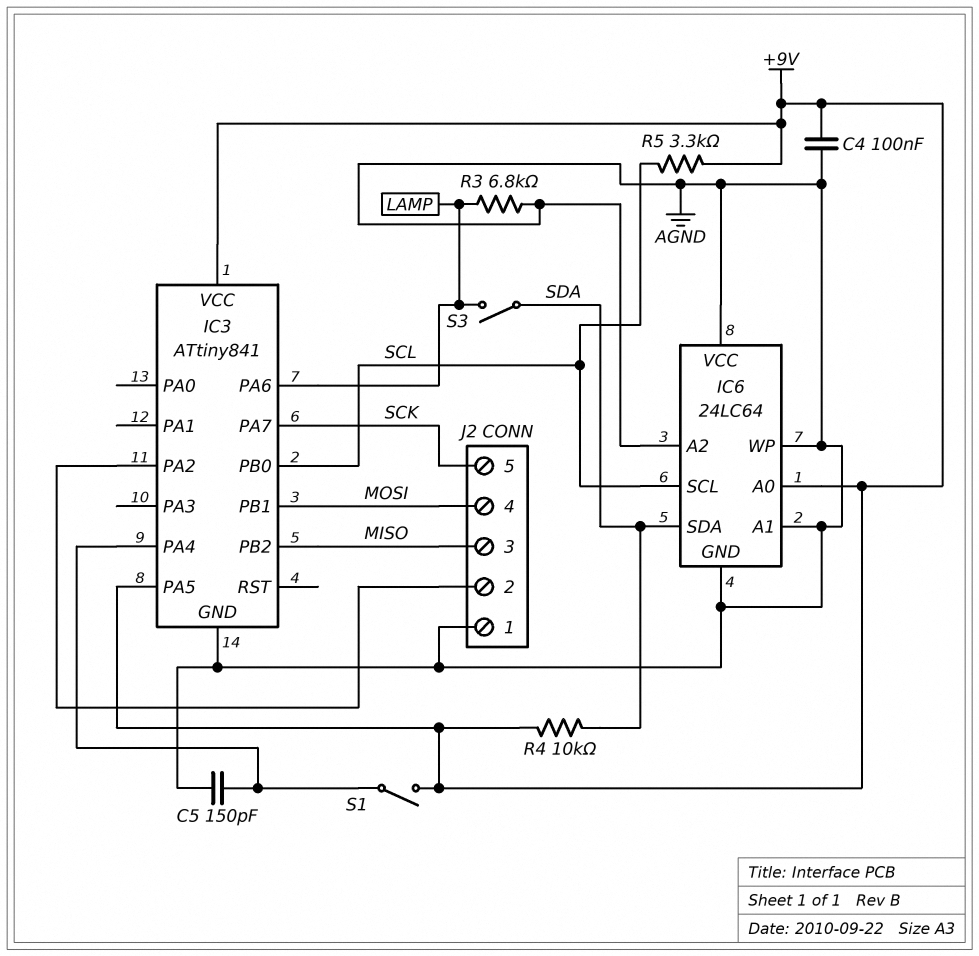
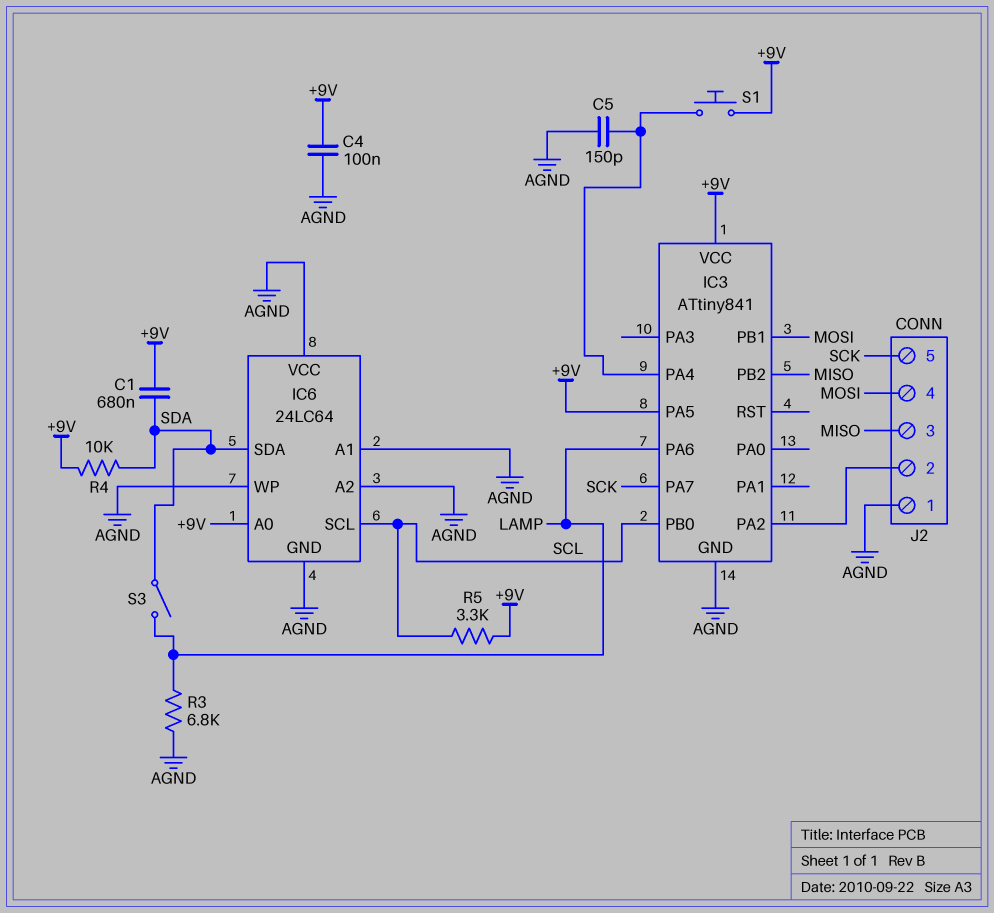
C1: none -> 680nF (+9V, SDA)
S1: switch (+9V, IC3/PA4) -> button (+9V, IC3/PA4)

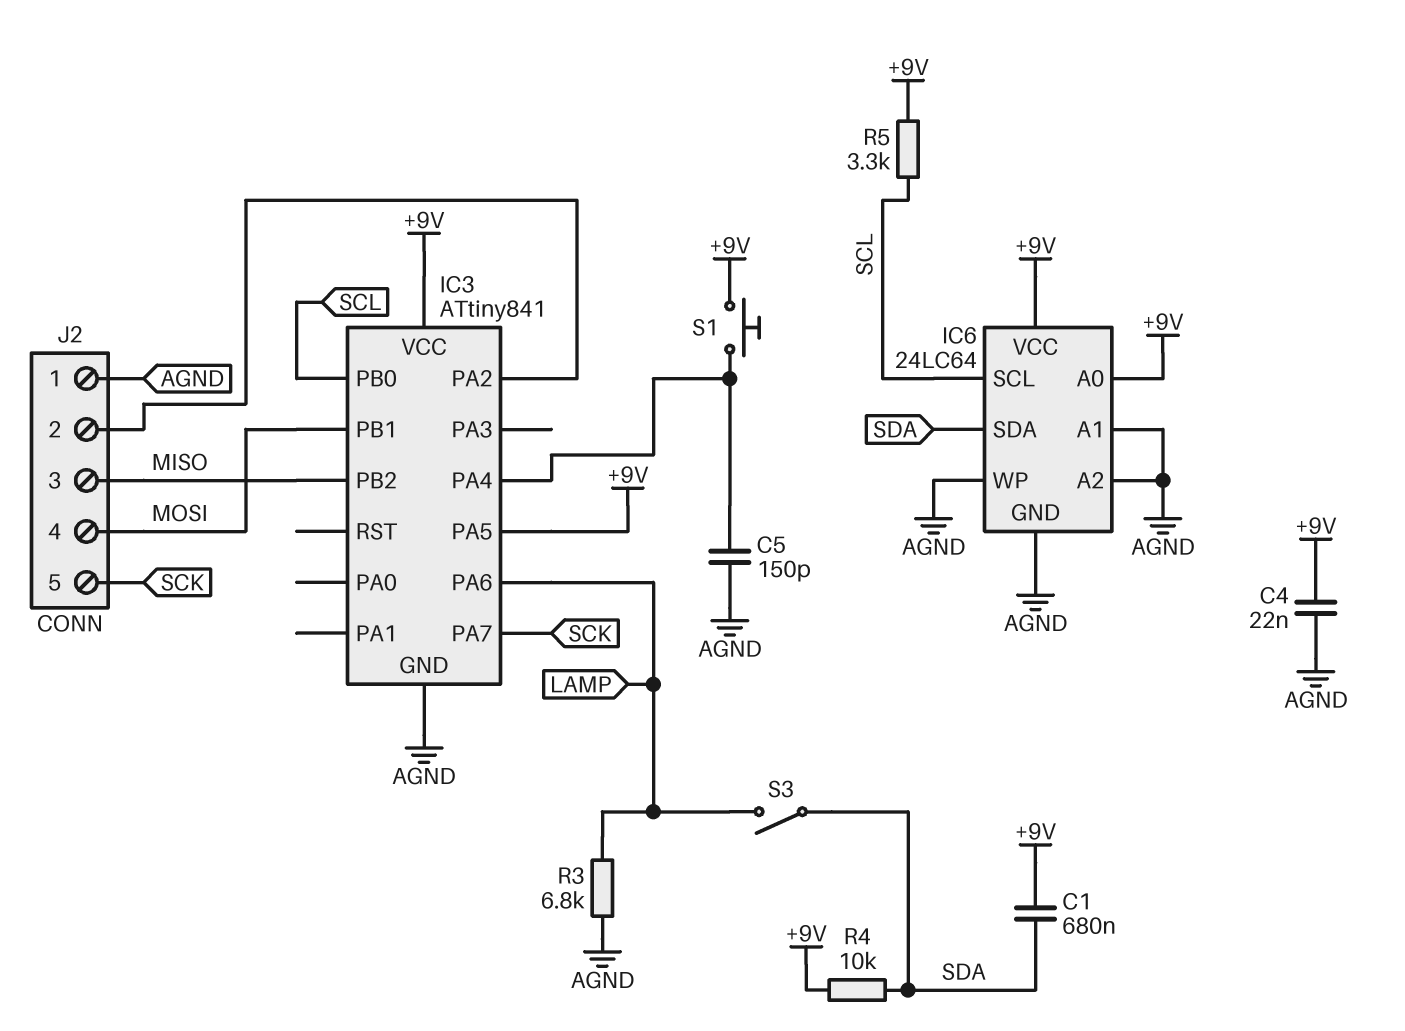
C4: 100nF (+9V, AGND) -> 22nF (+9V, AGND)
IC6 pin VCC: AGND -> +9V

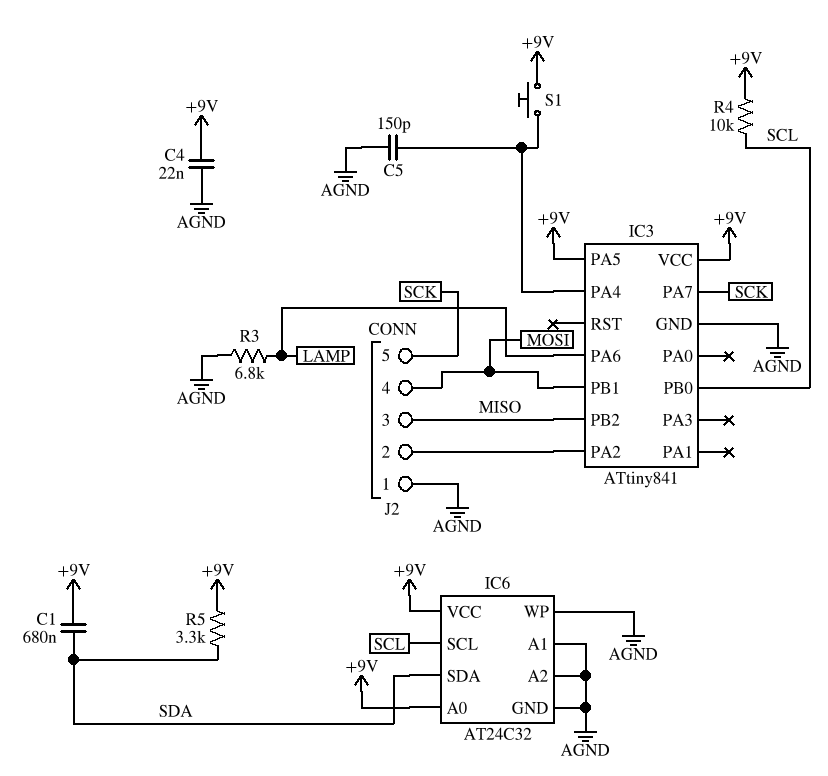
IC6: 24LC64 -> AT24C32
R4: 10k (+9V, SDA) -> 10k (+9V, SCL)
R5: 3.3k (+9V, SCL) -> 3.3k (+9V, SDA)
S3: switch (LAMP, SDA) -> none

